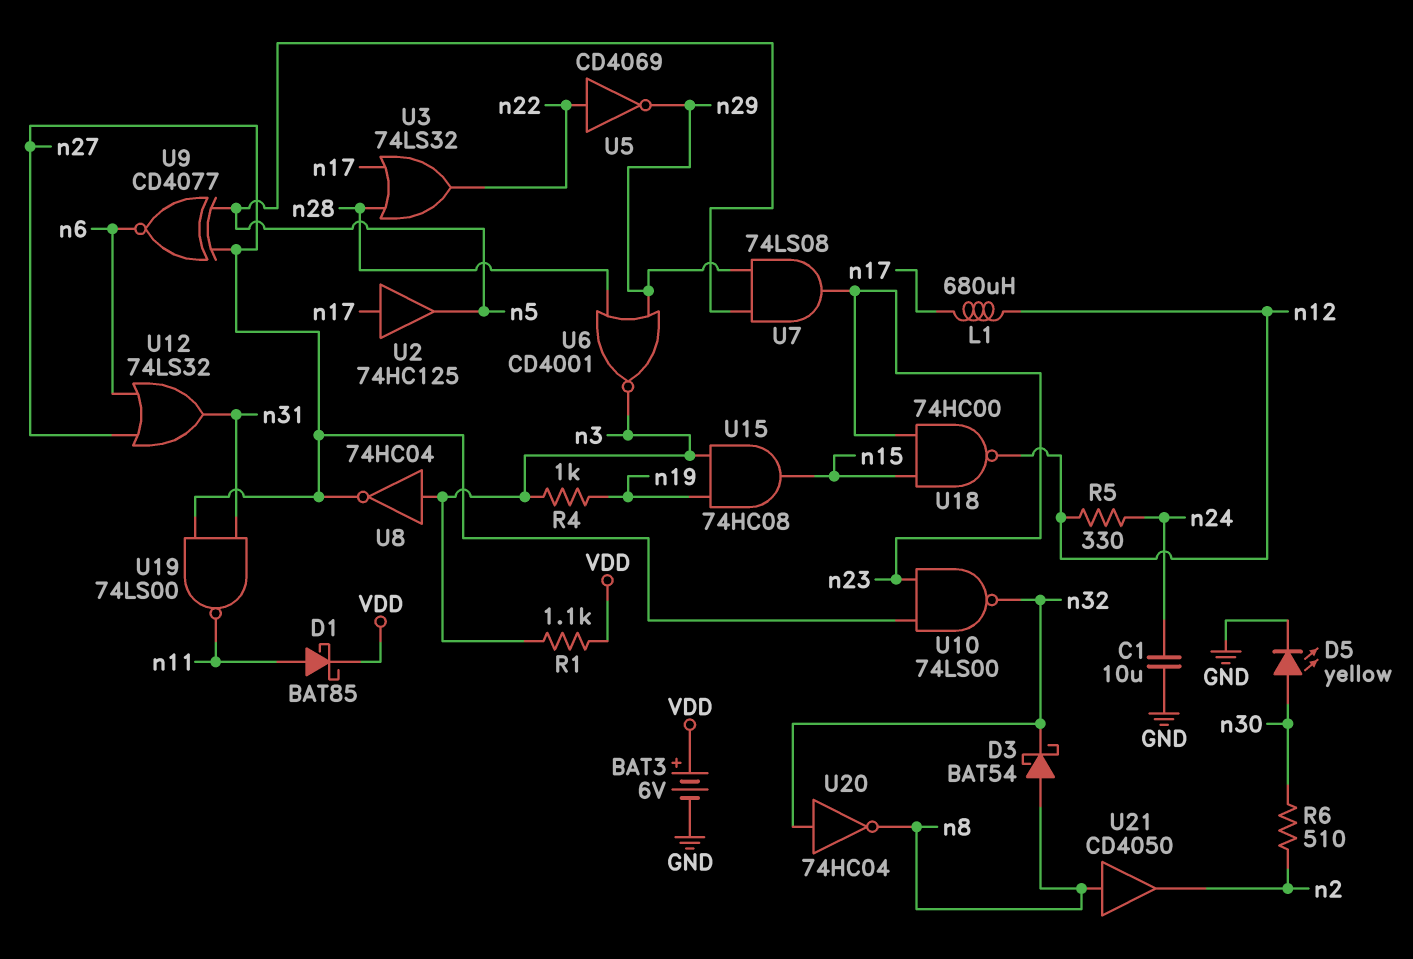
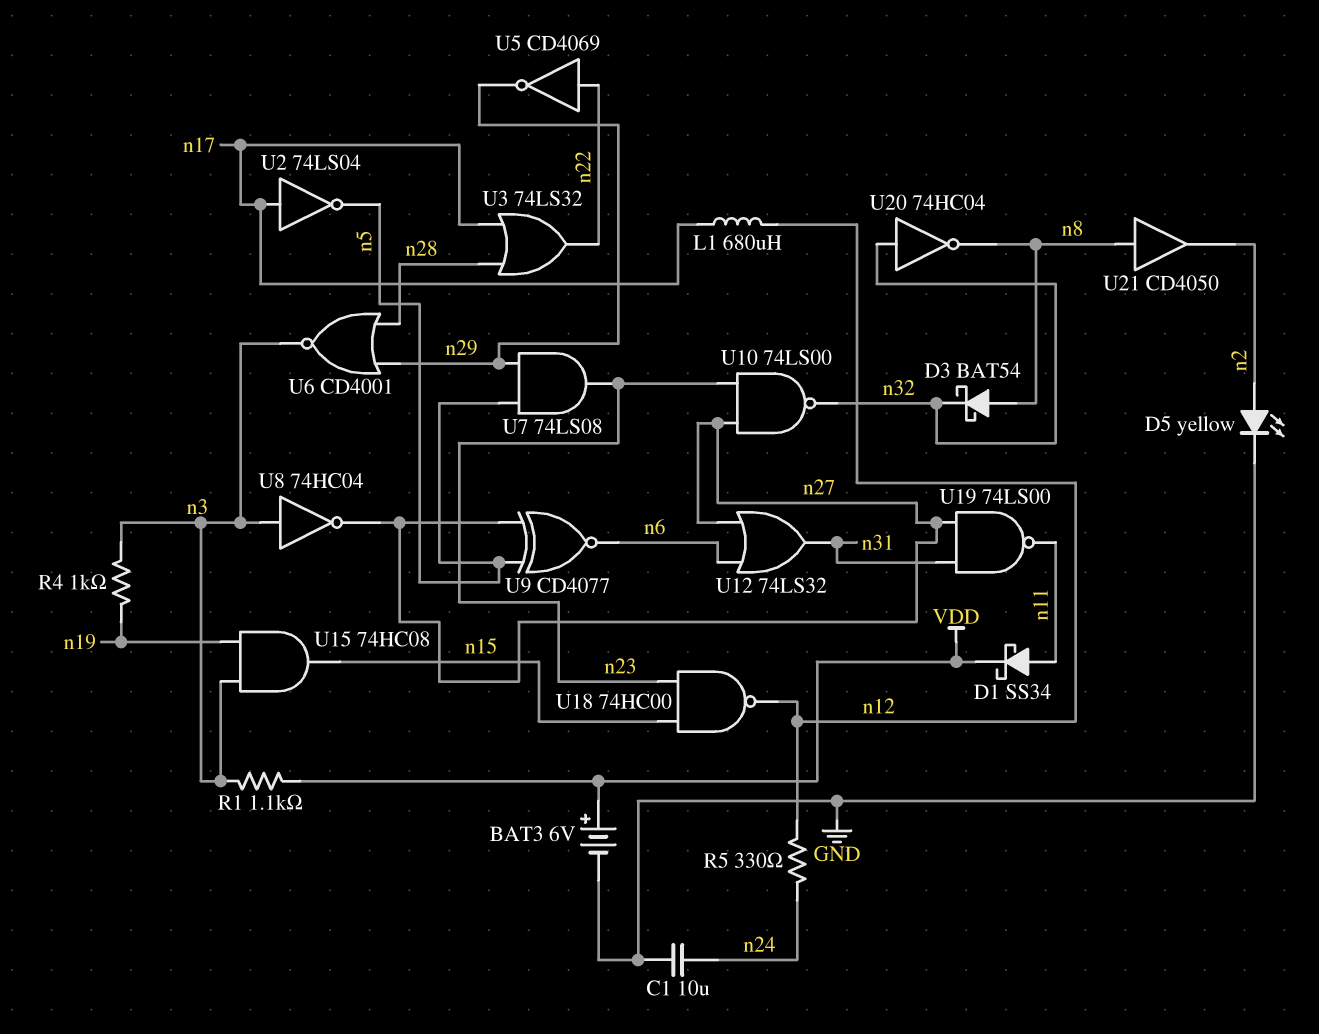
D1: schottky BAT85 (A n11, K VDD) -> schottky SS34 (A n11, K VDD)
D5: LED yellow (A n30, K GND) -> LED yellow (A n2, K GND)
R6: 510 (n2, n30) -> none
U2: buffer 74HC125 (in n17, out n5) -> NOT 74LS04 (in n17, out n5)

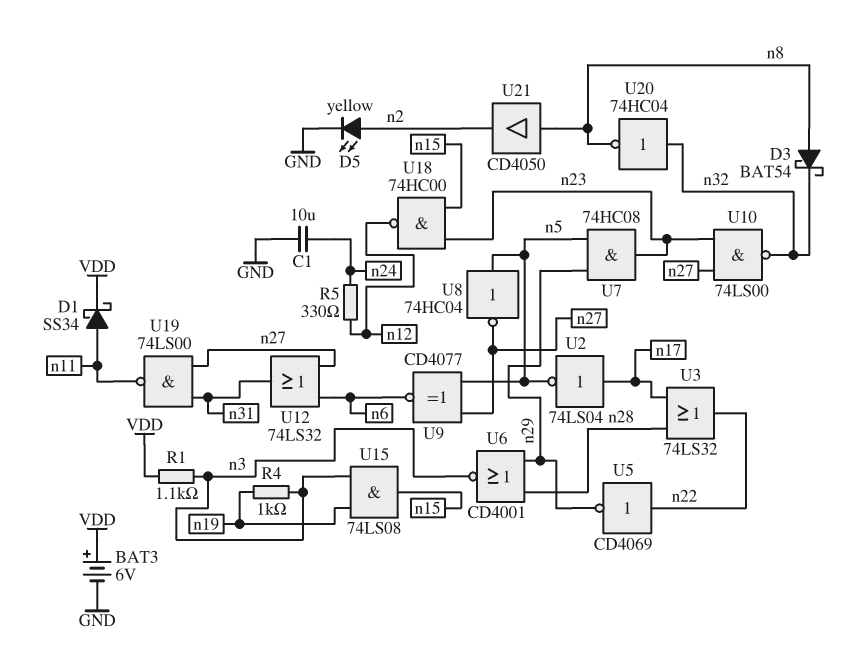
L1: 680uH (n12, n17) -> none
U7: AND 74LS08 (in n5, in n29, out n23) -> AND 74HC08 (in n5, in n29, out n23)
U8: NOT 74HC04 (in n3, out n27) -> NOT 74HC04 (in n5, out n27)
U15: AND 74HC08 (in n3, in n19, out n15) -> AND 74LS08 (in n3, in n19, out n15)

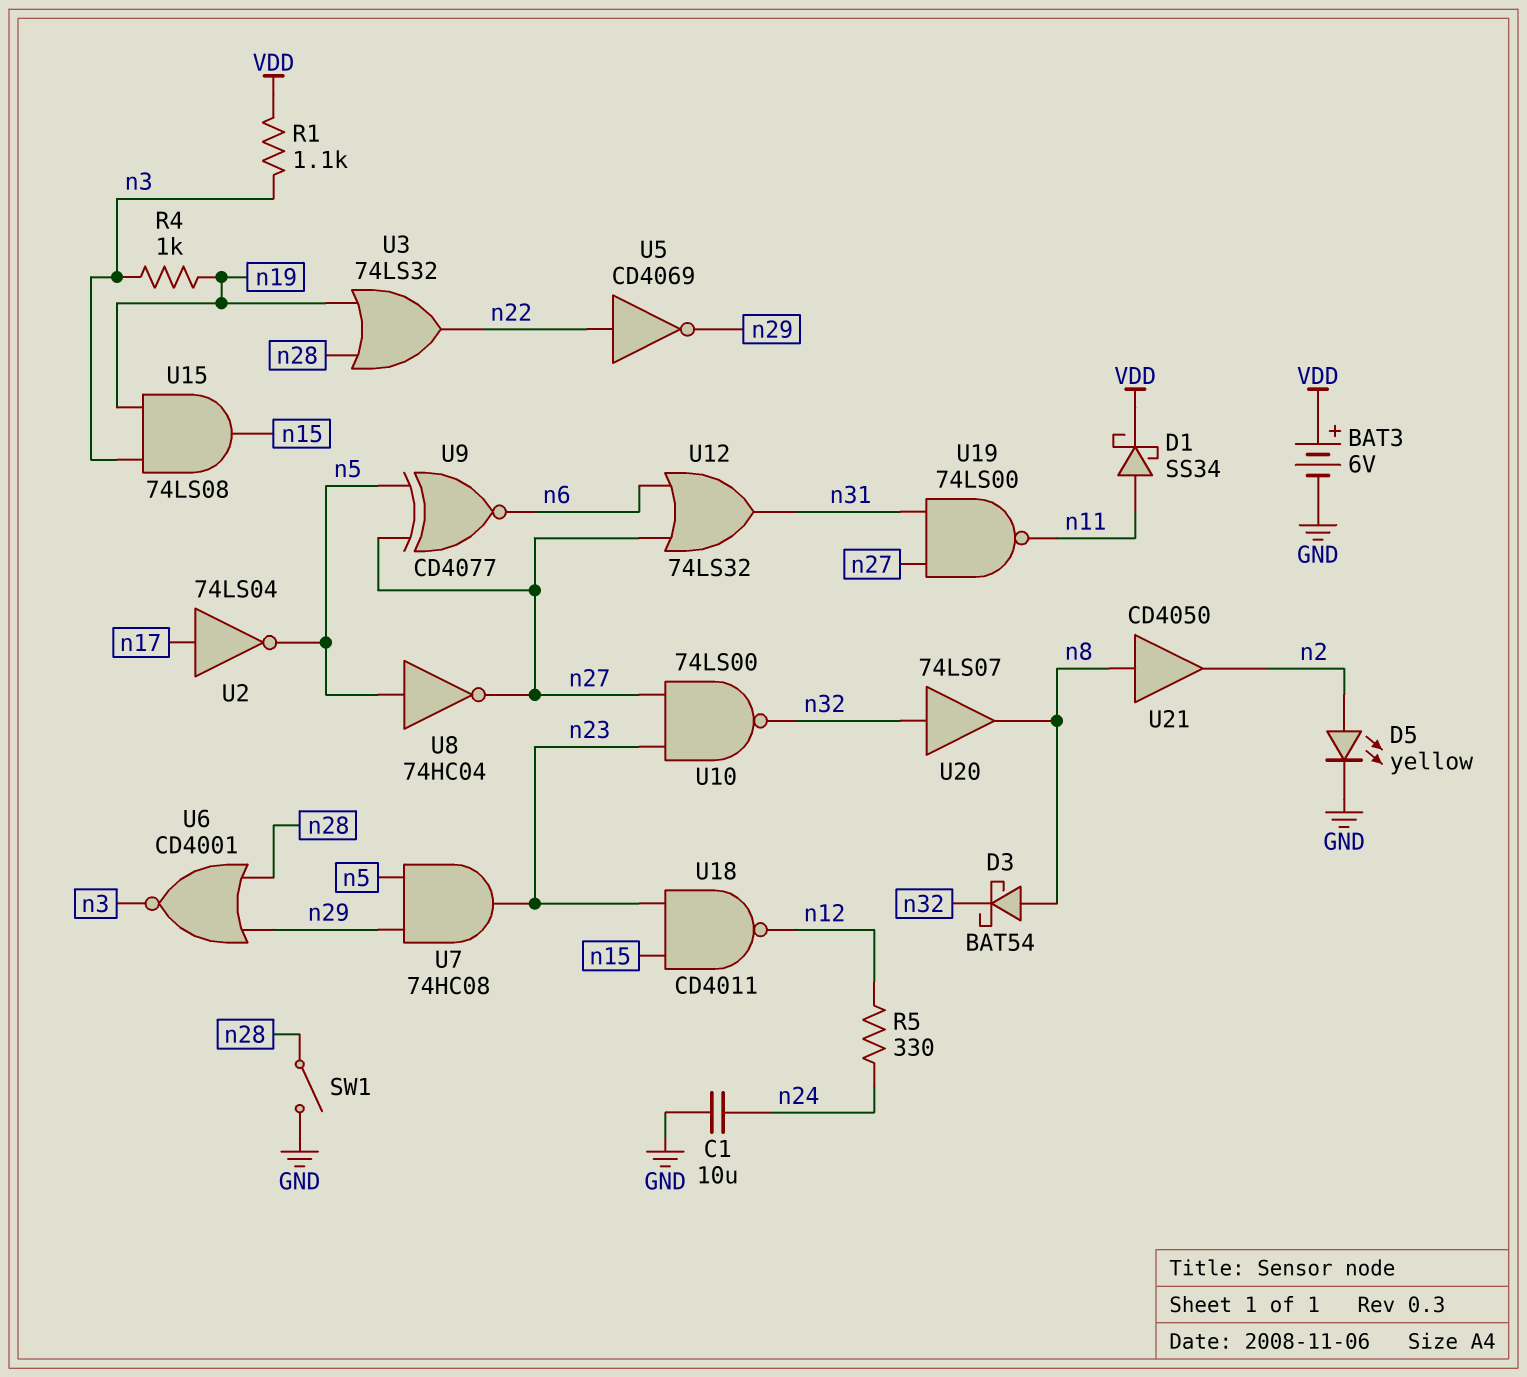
SW1: none -> switch (GND, n28)
U3: OR 74LS32 (in n17, in n28, out n22) -> OR 74LS32 (in n19, in n28, out n22)
U18: NAND 74HC00 (in n15, in n23, out n12) -> NAND CD4011 (in n15, in n23, out n12)
U20: NOT 74HC04 (in n32, out n8) -> buffer 74LS07 (in n32, out n8)

